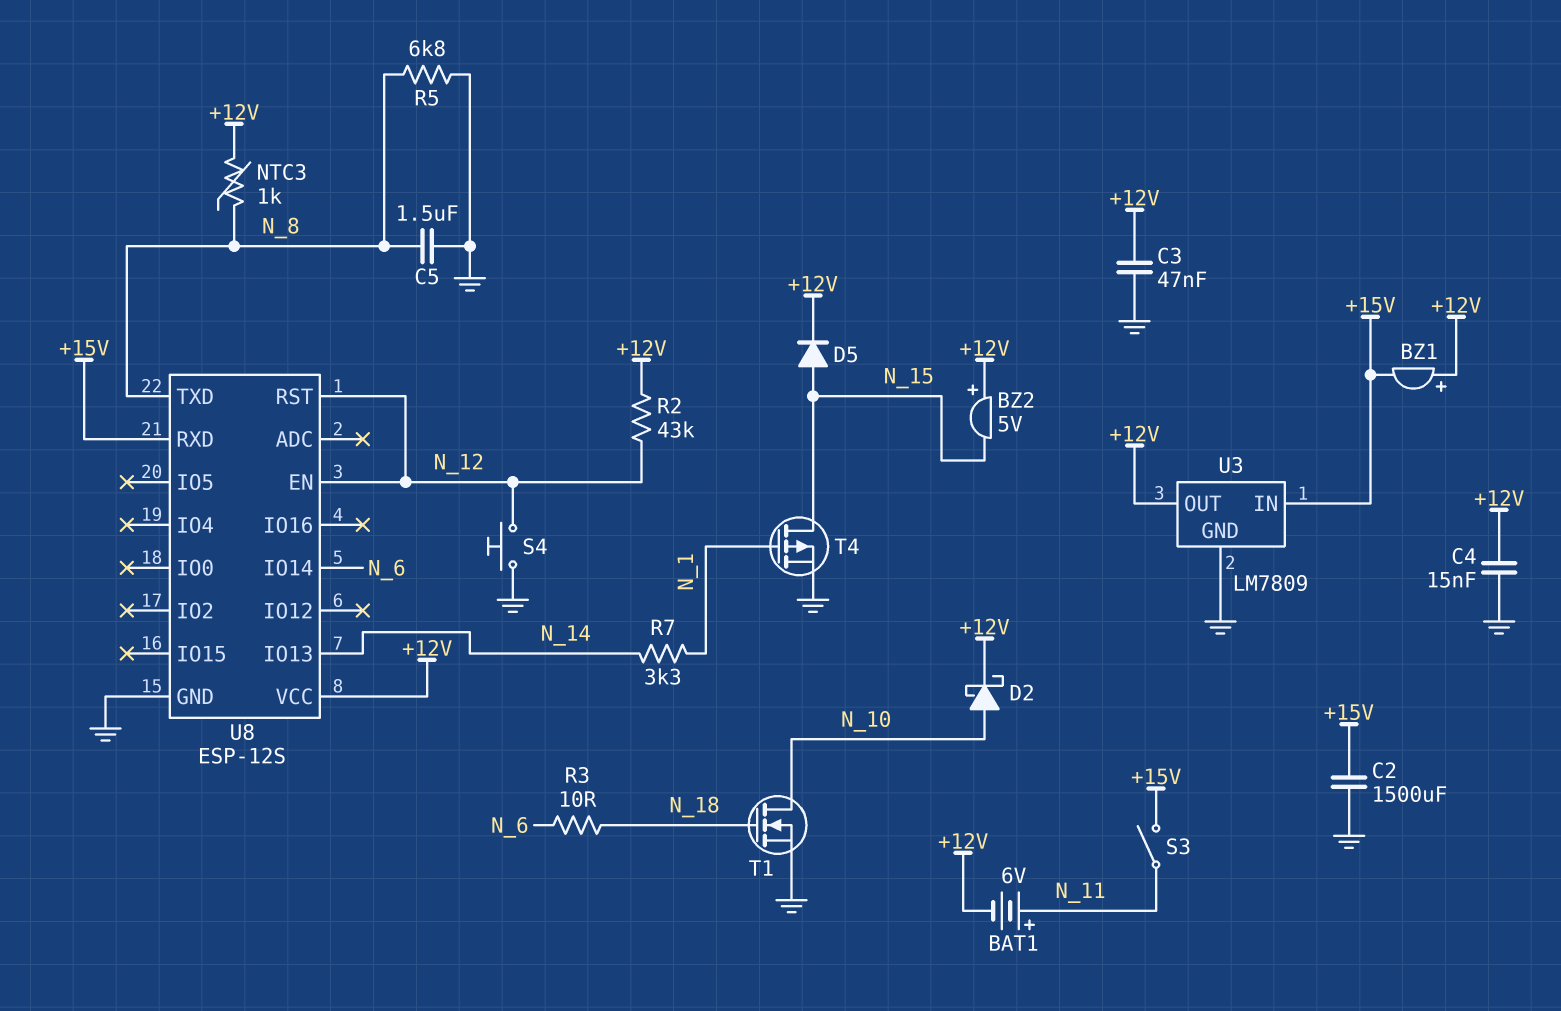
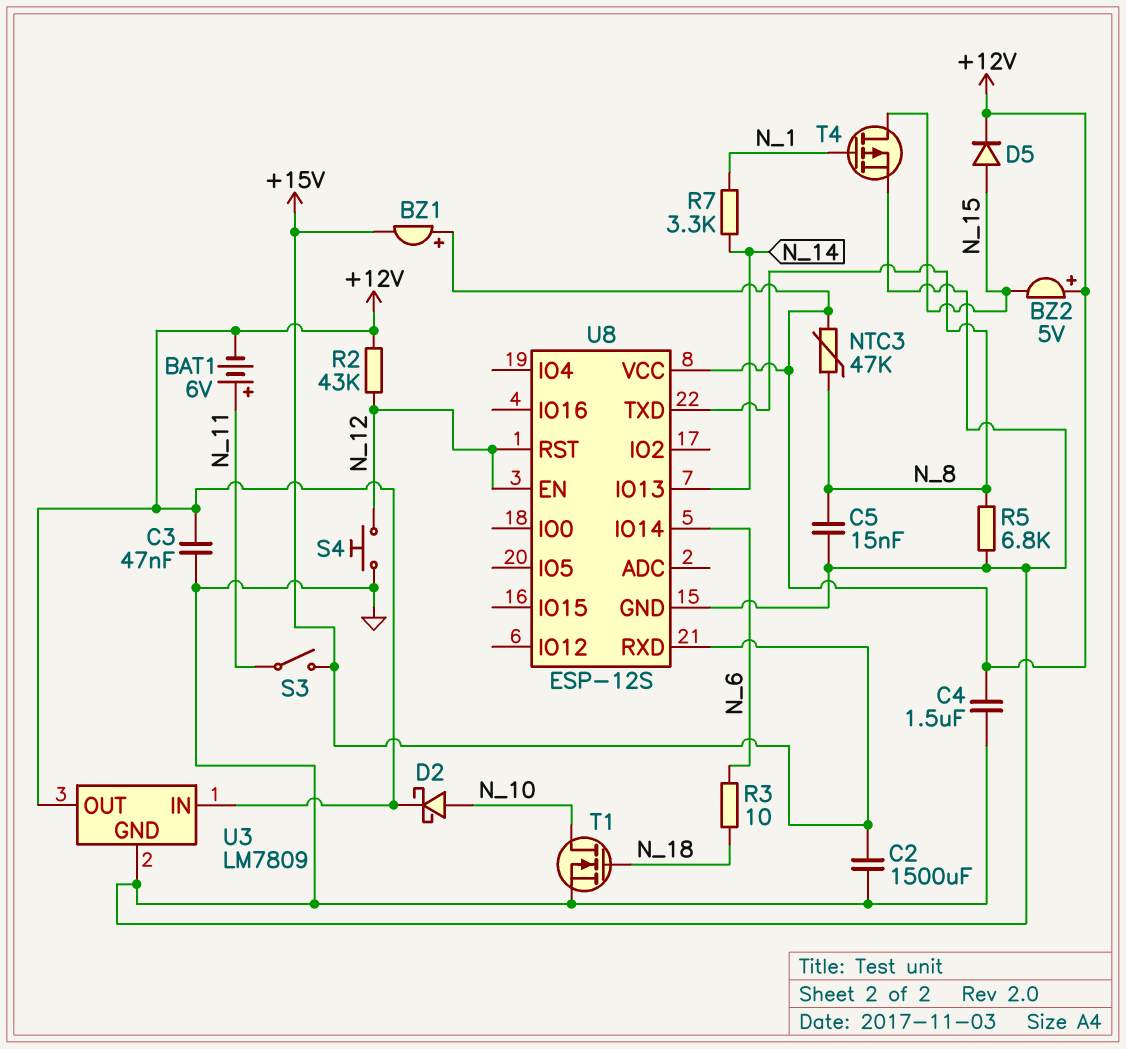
C4: 15nF (+12V, GND) -> 1.5uF (+12V, GND)
C5: 1.5uF (GND, N_8) -> 15nF (GND, N_8)
NTC3: 1k (+12V, N_8) -> 47k (+12V, N_8)
U3 pin IN: +15V -> +12V

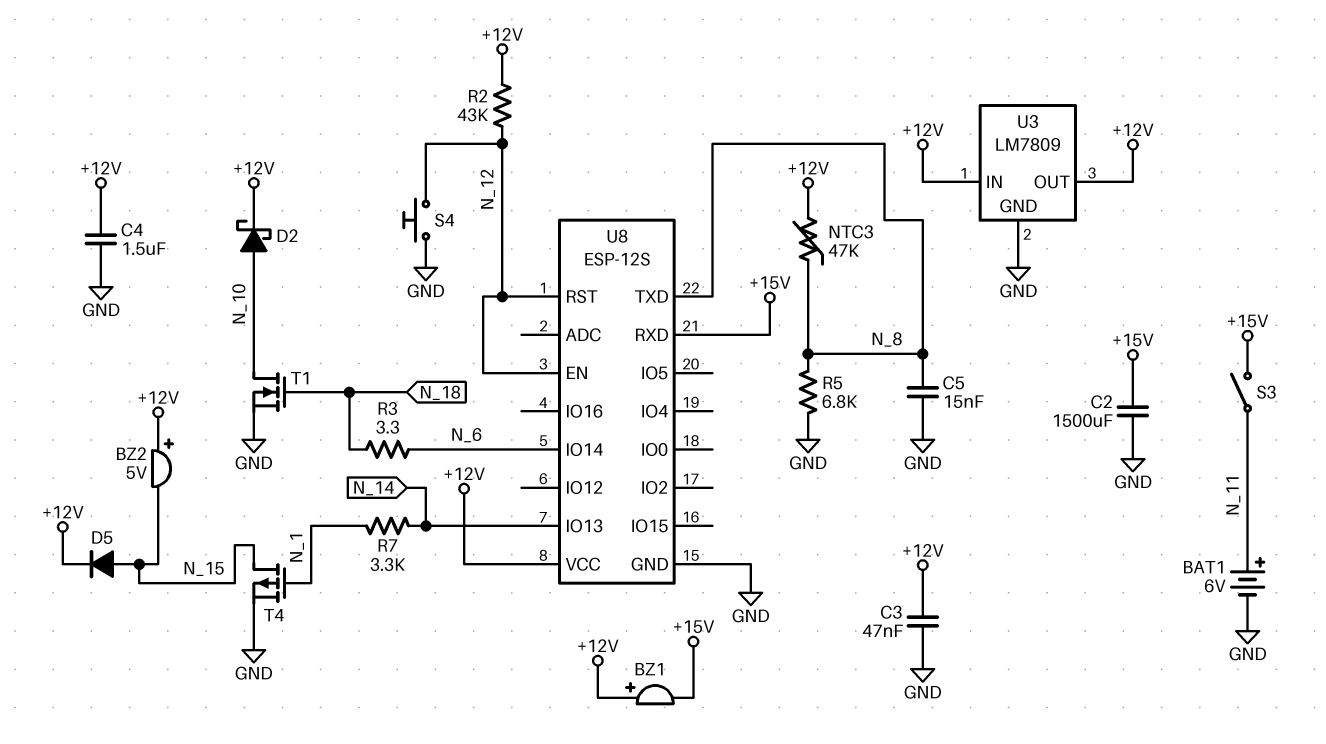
BAT1: 6V (plus N_11, minus +12V) -> 6V (plus N_11, minus GND)
R3: 10 (N_6, N_18) -> 3.3 (N_6, N_18)

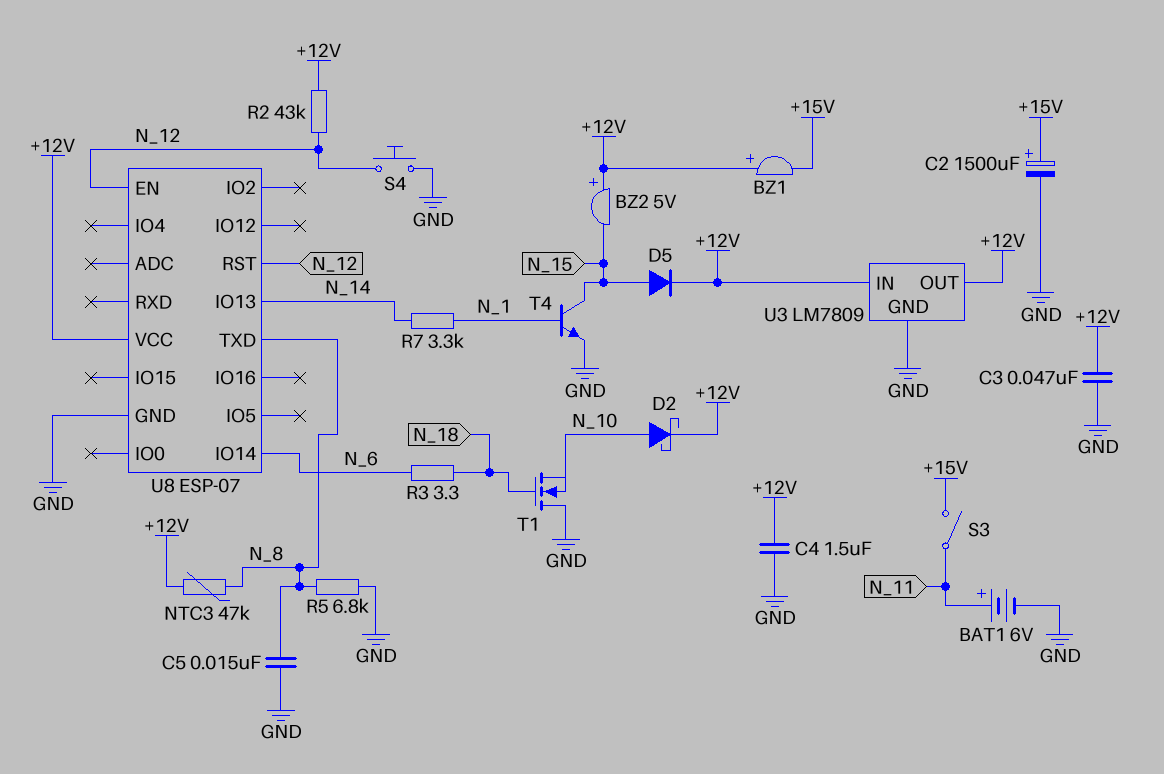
C2: 1500uF (+15V, GND) -> 1500uF (plus +15V, minus GND)
T1: NMOS (G N_18, D N_10, S GND) -> NMOS (G N_18, D GND, S N_10)
T4: PMOS (G N_1, D N_15, S GND) -> NPN (B N_1, C N_15, E GND)
U8: ESP-12S -> ESP-07
U8 pin RXD: +15V -> none

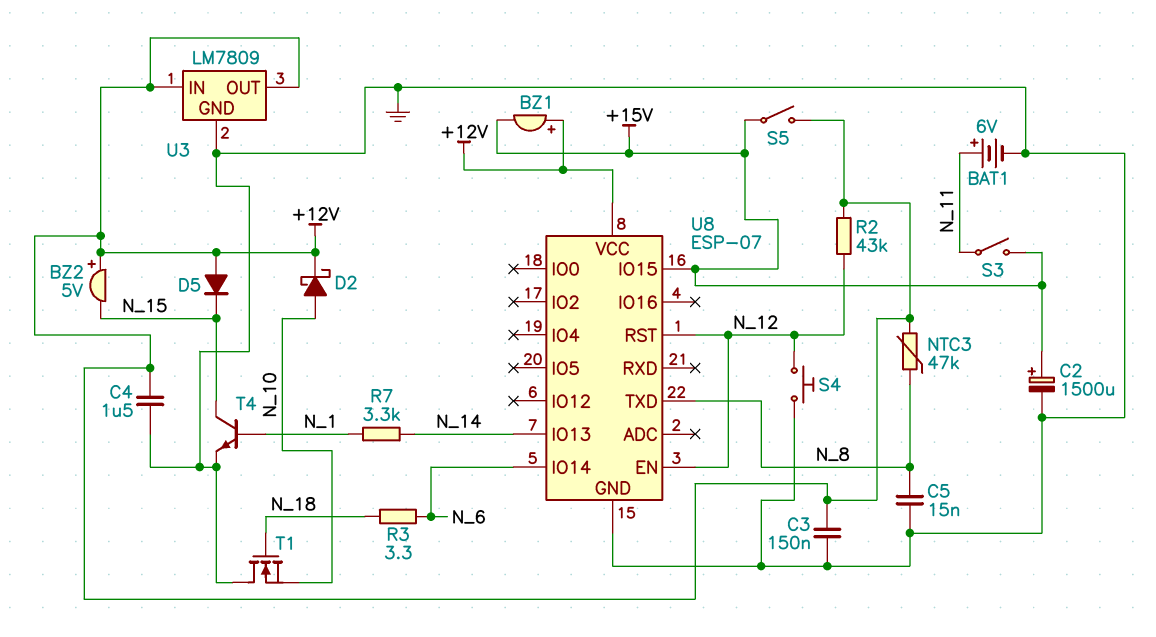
C3: 47nF (+12V, GND) -> 150nF (+12V, GND)
D5: diode (A N_15, K +12V) -> diode (A +12V, K N_15)
R5: 6.8k (GND, N_8) -> none
S5: none -> switch (+12V, +15V)
U8 pin IO15: none -> +15V

